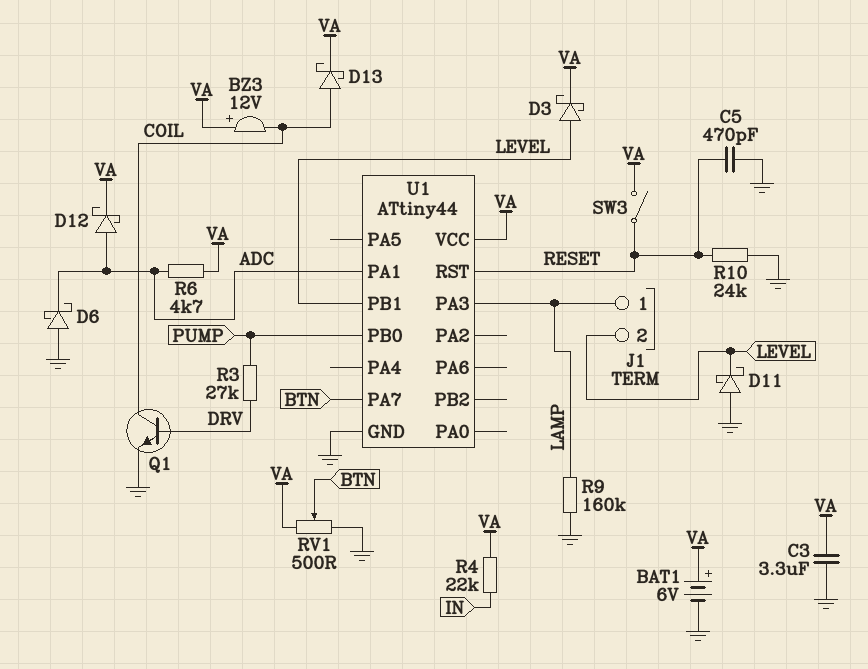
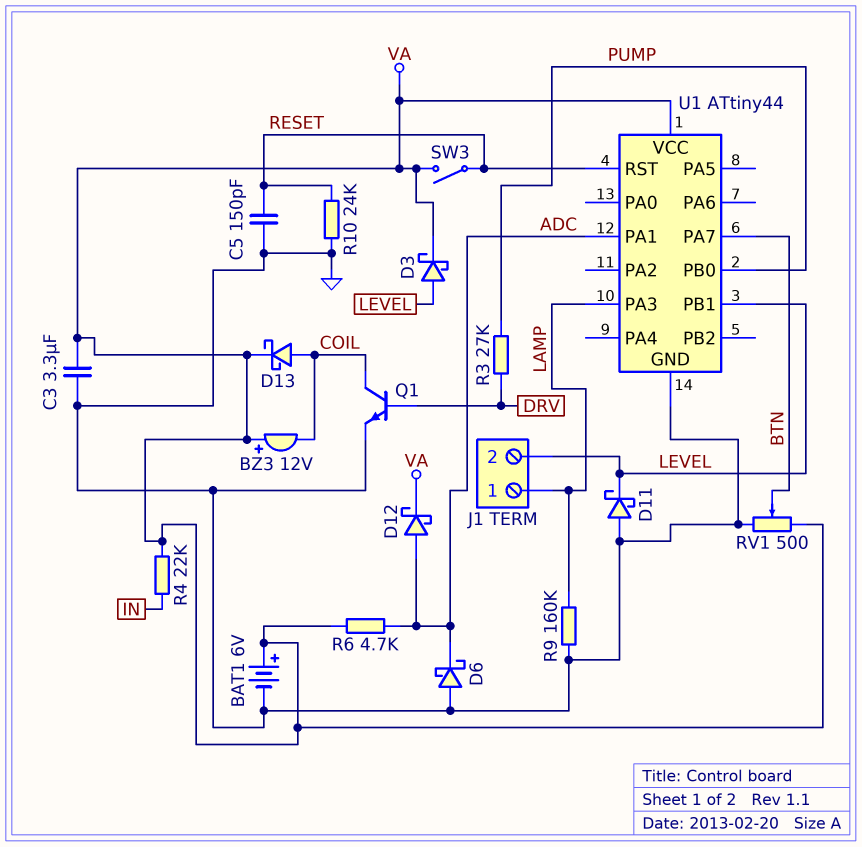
C5: 470pF (GND, RESET) -> 150pF (GND, RESET)

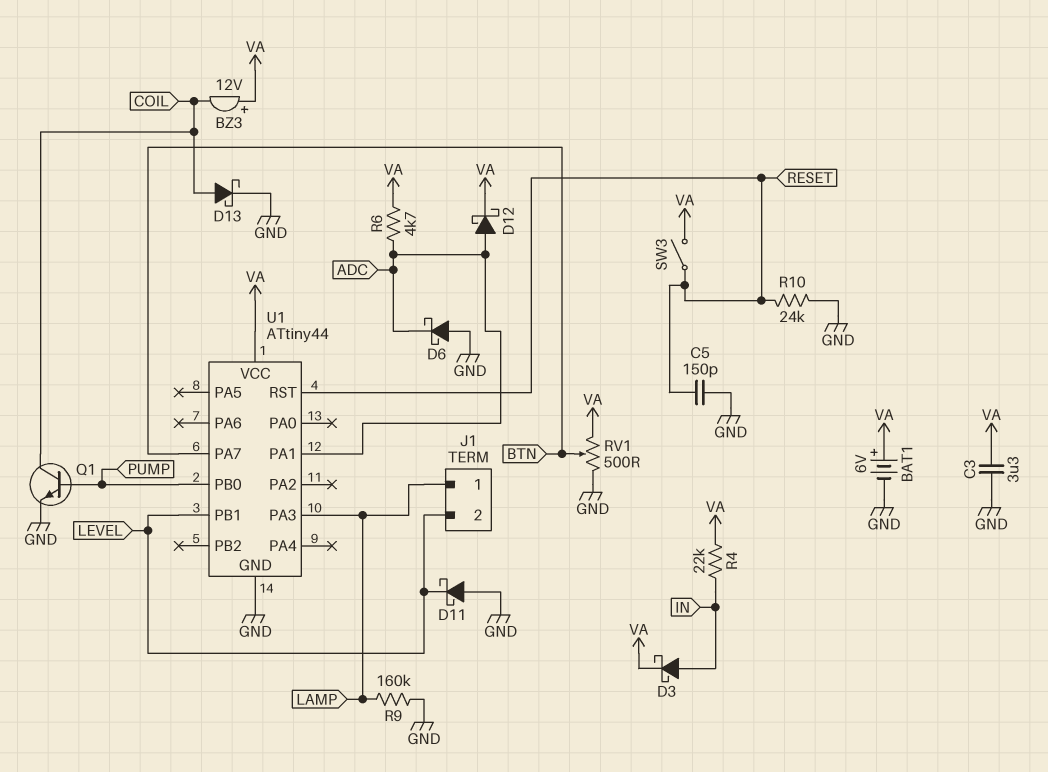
D3: schottky (A LEVEL, K VA) -> schottky (A IN, K VA)
D13: schottky (A COIL, K VA) -> schottky (A COIL, K GND)
Q1: NPN (B DRV, C COIL, E GND) -> NPN (B PUMP, C COIL, E GND)
R3: 27k (DRV, PUMP) -> none

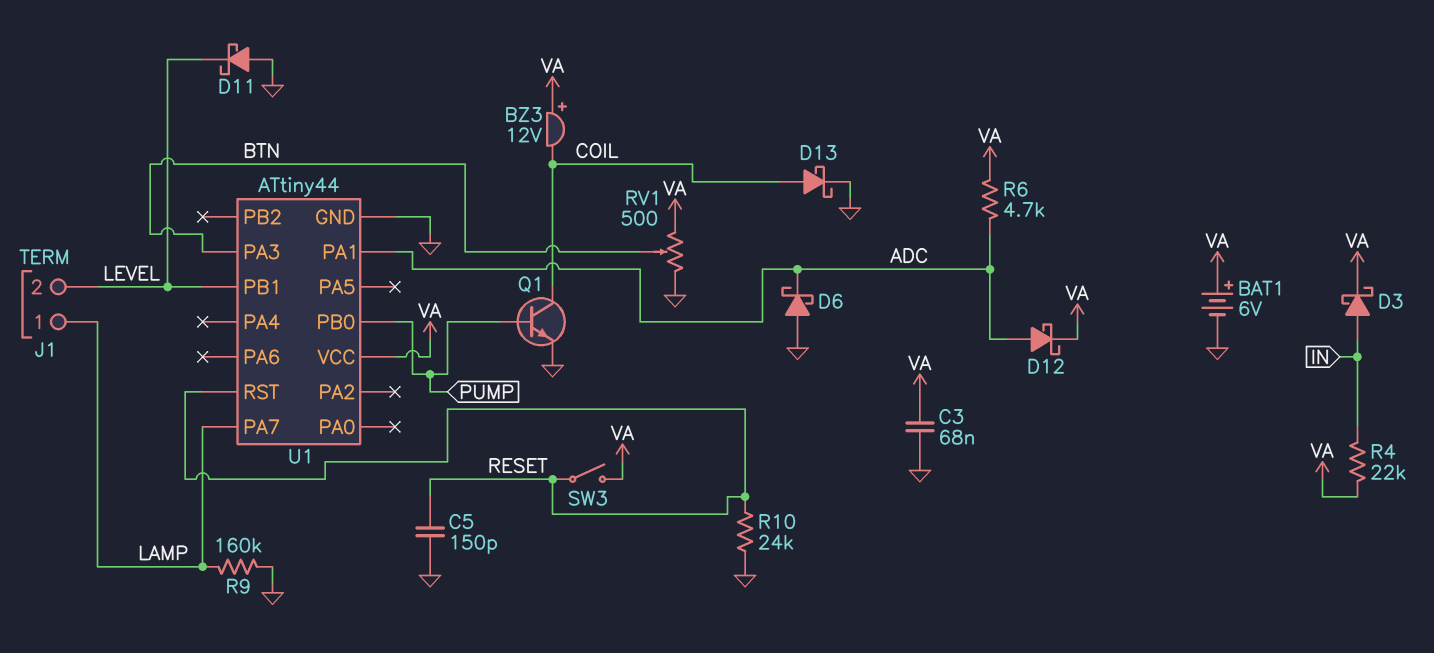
C3: 3.3uF (GND, VA) -> 68nF (GND, VA)
U1 pin PA3: LAMP -> BTN
U1 pin PA7: BTN -> LAMP

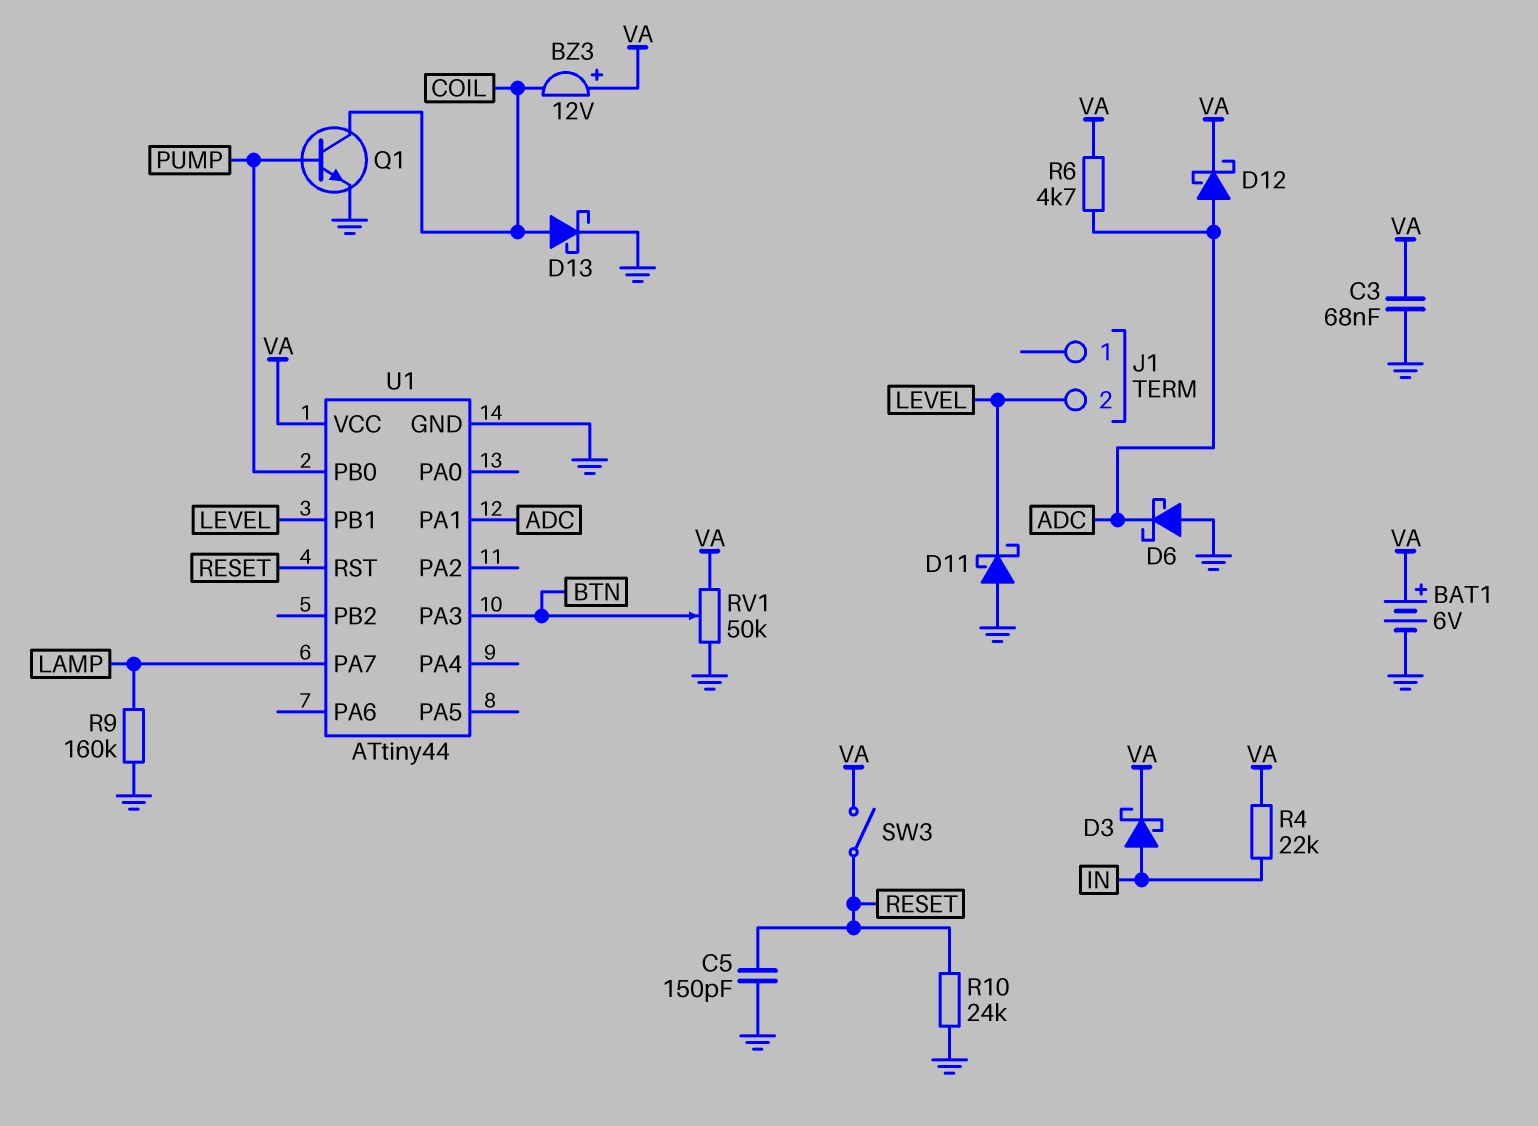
J1 pin 1: LAMP -> none
RV1: 500 (GND, VA, wiper BTN) -> 50k (GND, VA, wiper BTN)

